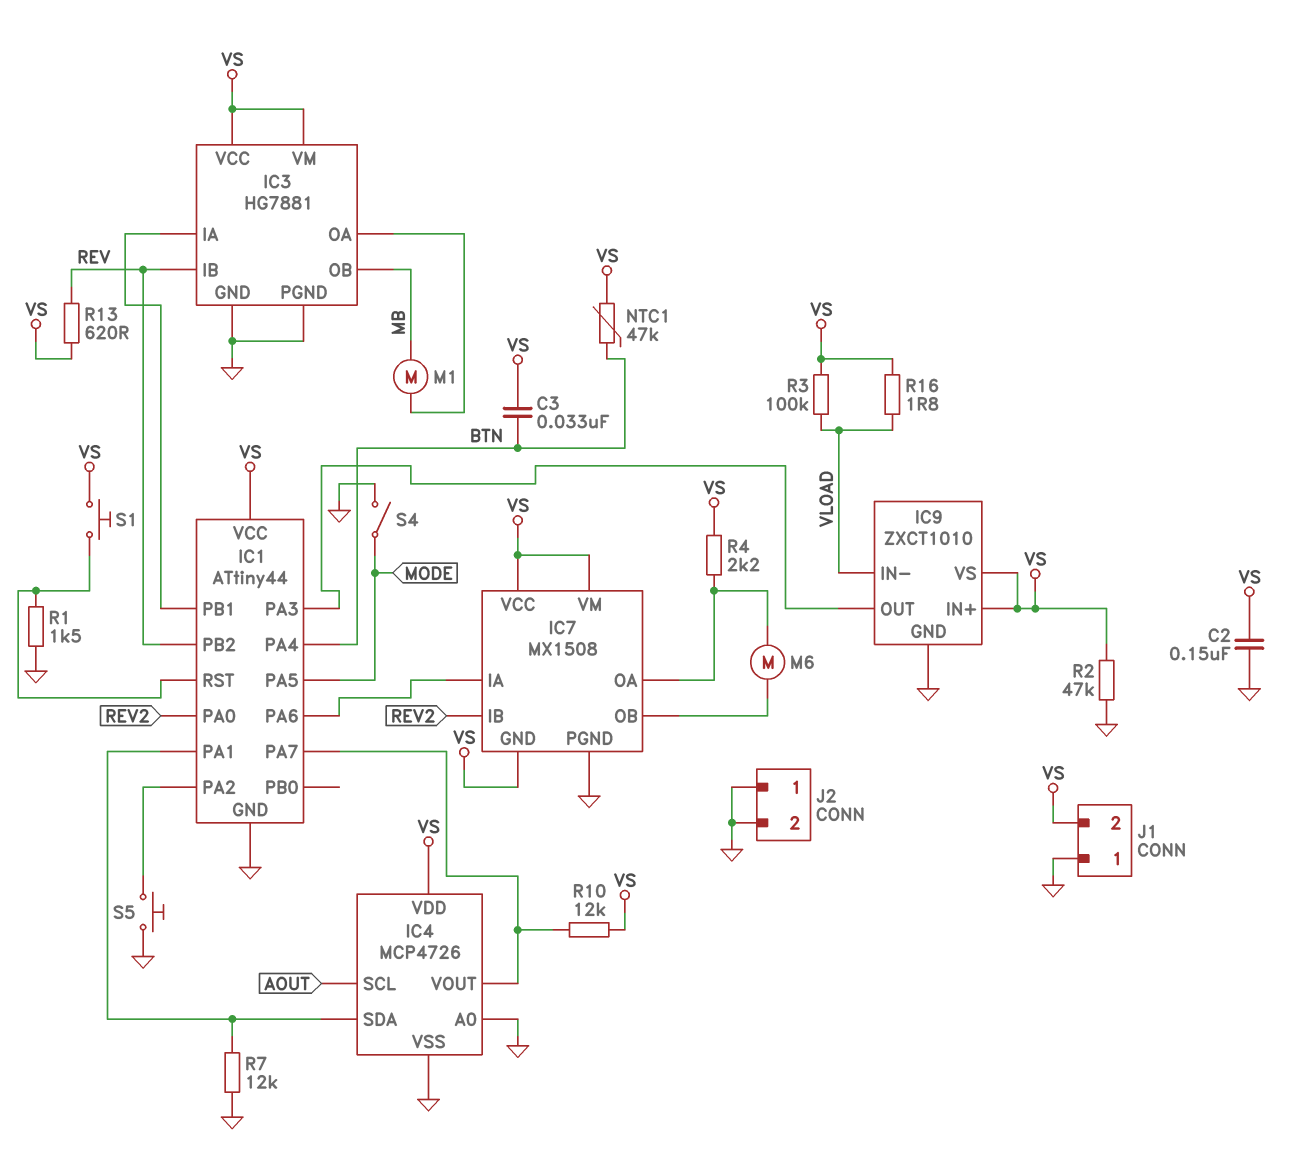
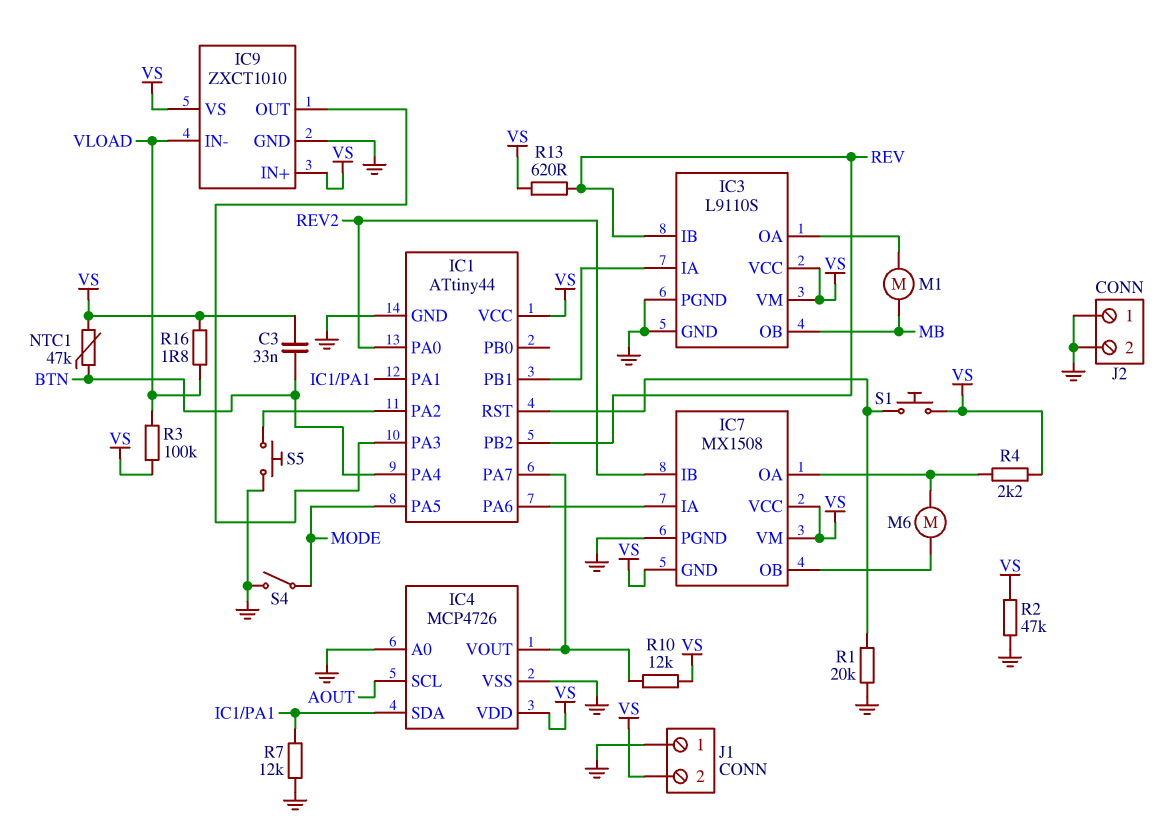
C2: 150nF (GND, VS) -> none
IC3: HG7881 -> L9110S
R1: 1.5k (GND, IC1/RST) -> 20k (GND, IC1/RST)

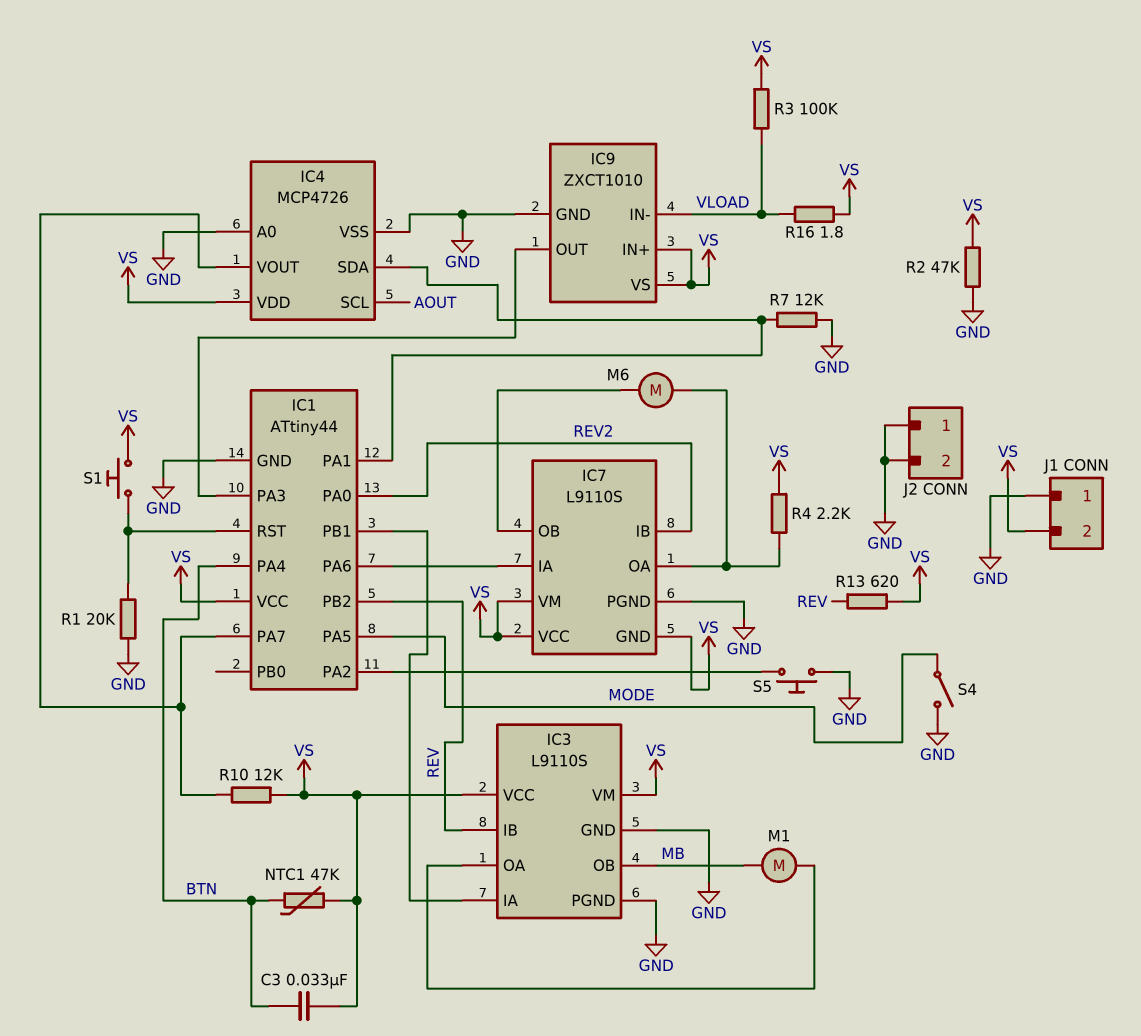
IC7: MX1508 -> L9110S

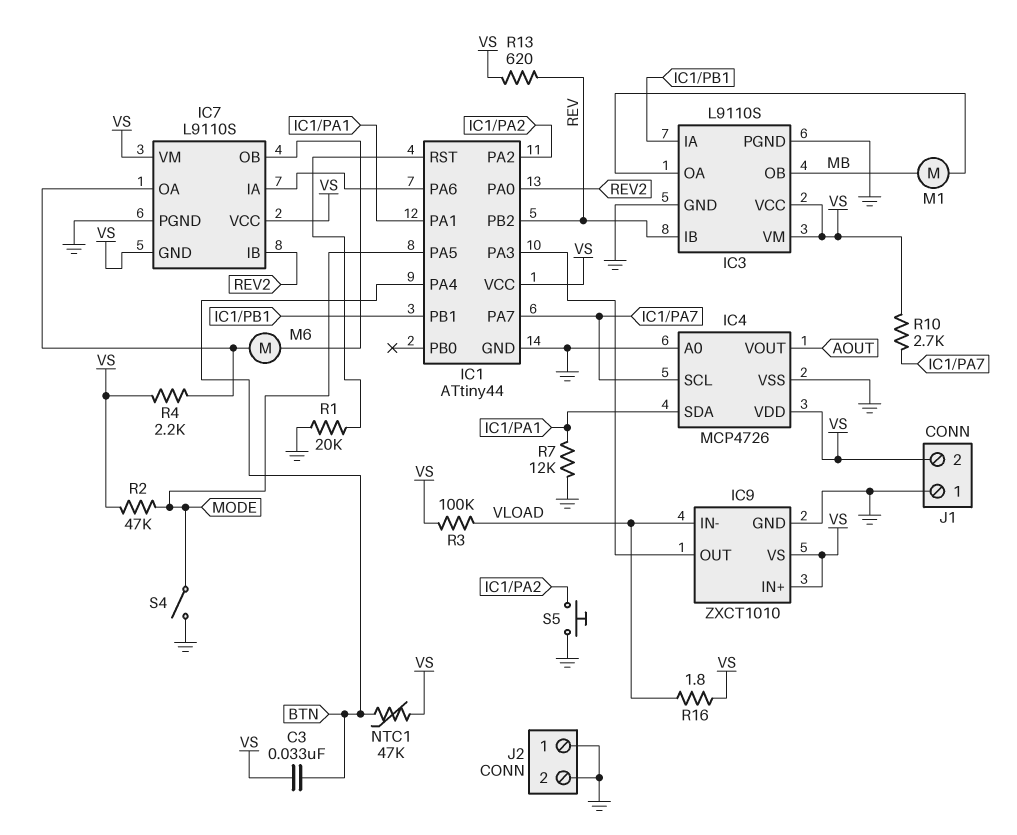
IC4 pin SCL: AOUT -> IC1/PA7
IC4 pin VOUT: IC1/PA7 -> AOUT
R2: 47k (GND, VS) -> 47k (MODE, VS)
R10: 12k (IC1/PA7, VS) -> 2.7k (IC1/PA7, VS)
S1: button (IC1/RST, VS) -> none

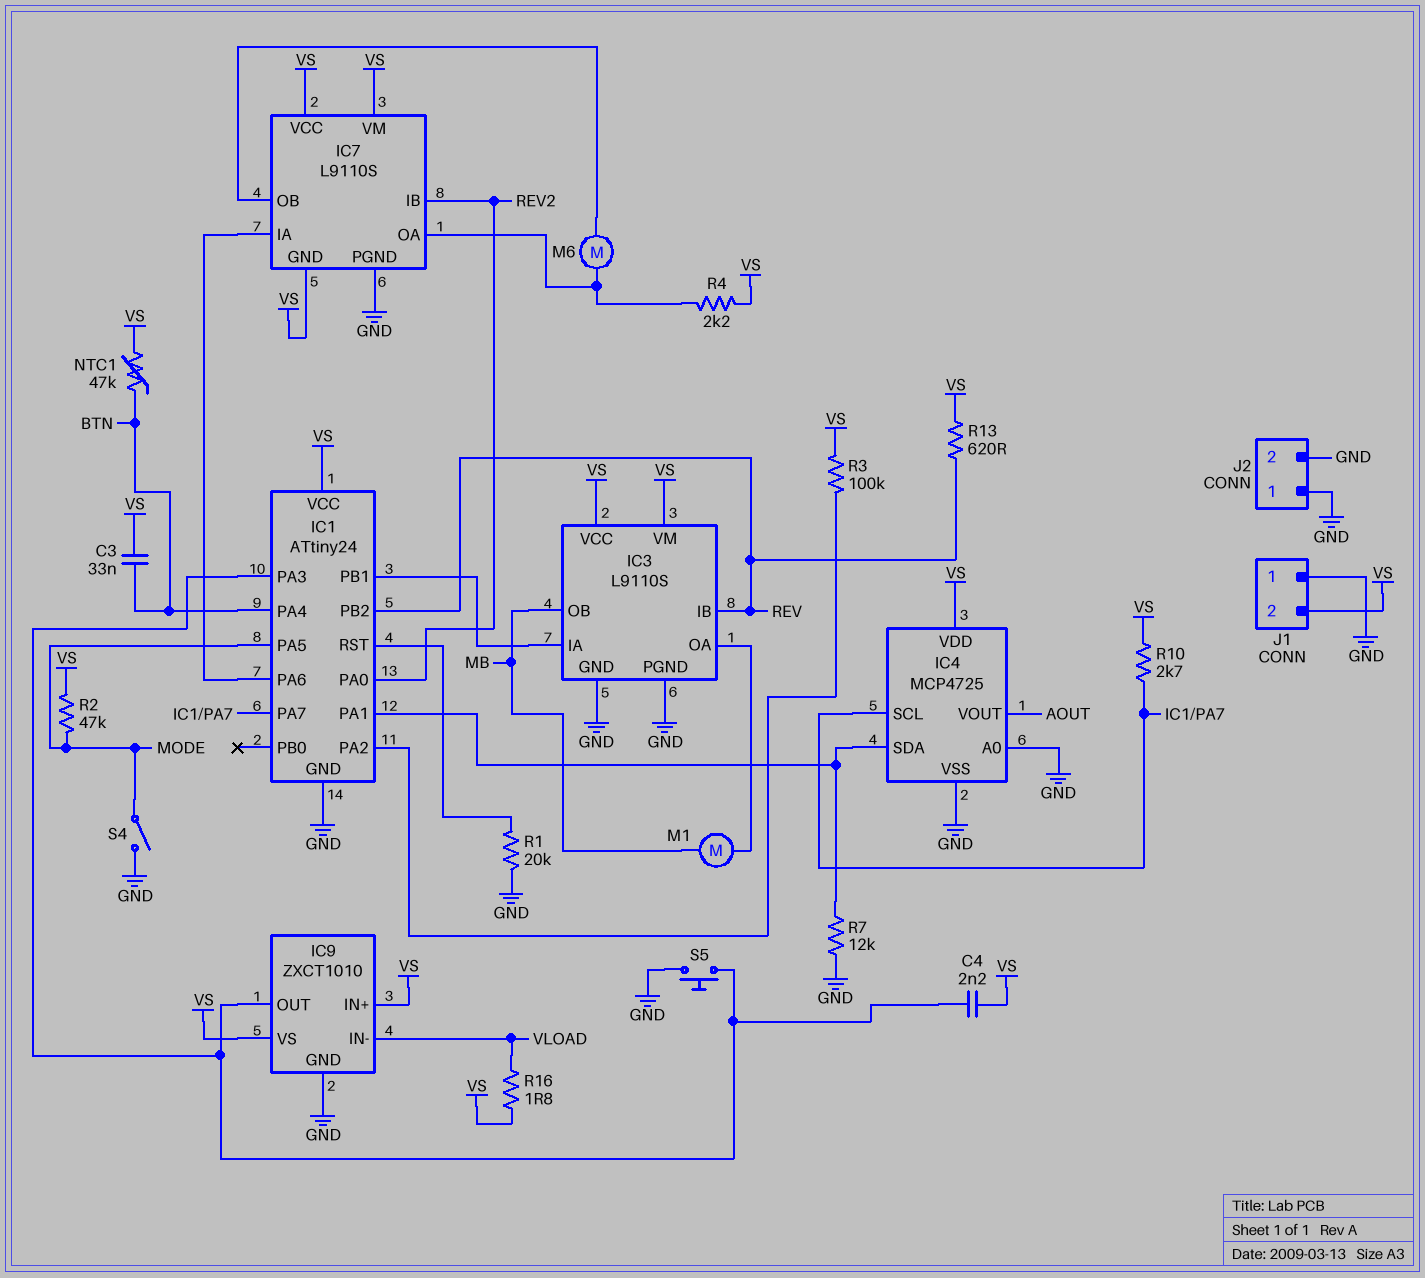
C4: none -> 2.2nF (IC1/PA3, VS)
IC1: ATtiny44 -> ATtiny24
IC4: MCP4726 -> MCP4725
R3: 100k (VLOAD, VS) -> 100k (IC1/PA2, VS)
S5: button (GND, IC1/PA2) -> button (GND, IC1/PA3)

